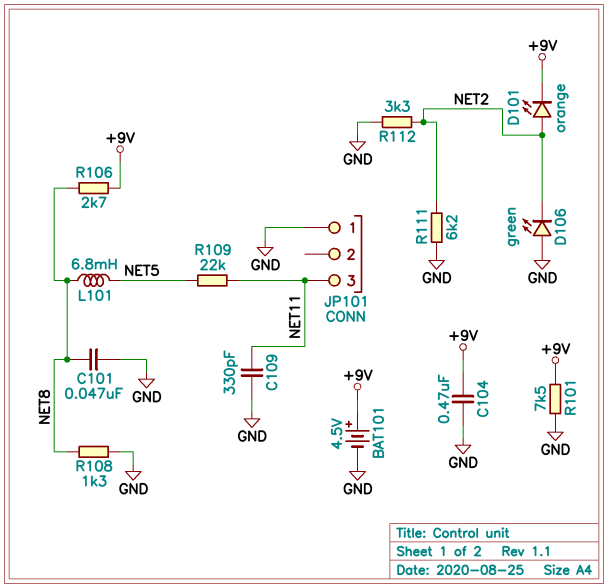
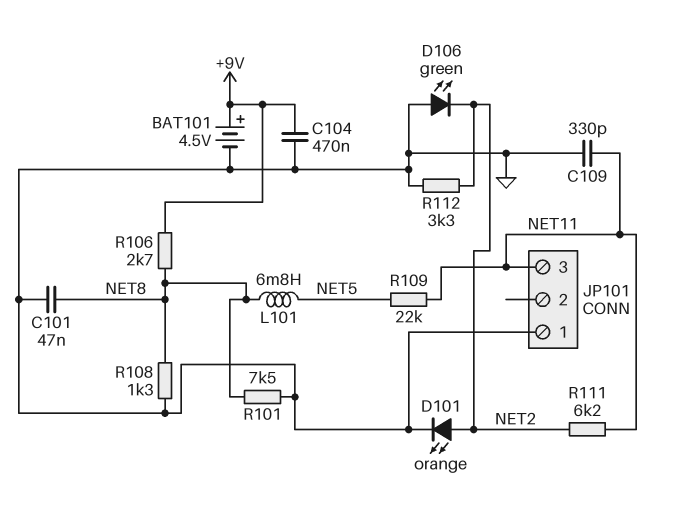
D101: LED orange (A NET2, K +9V) -> LED orange (A NET2, K GND)
R101: 7.5k (+9V, GND) -> 7.5k (GND, NET8)
R111: 6.2k (GND, NET2) -> 6.2k (NET2, NET11)

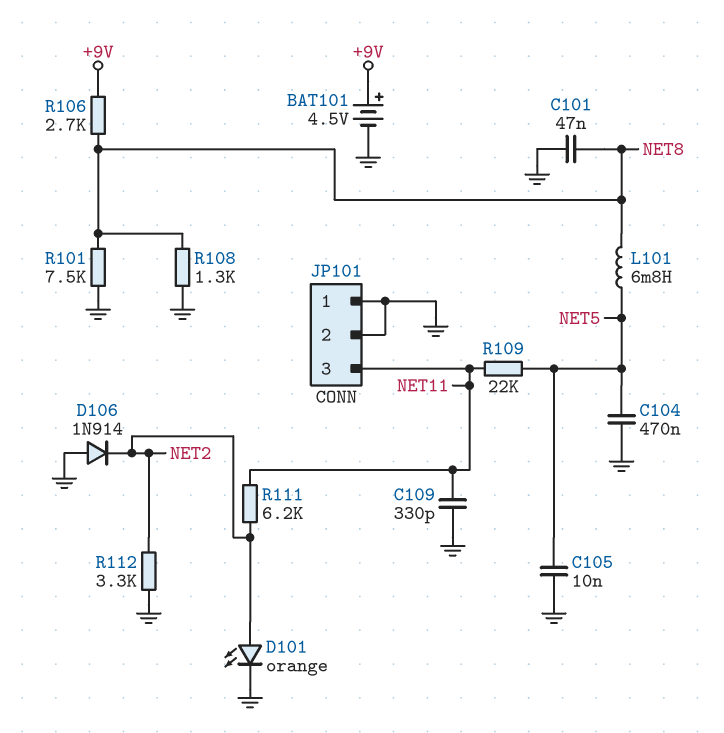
C104: 470nF (+9V, GND) -> 470nF (GND, NET5)
C105: none -> 10nF (GND, NET5)
D106: LED green (A GND, K NET2) -> diode 1N914 (A GND, K NET2)
JP101 pin 2: none -> GND

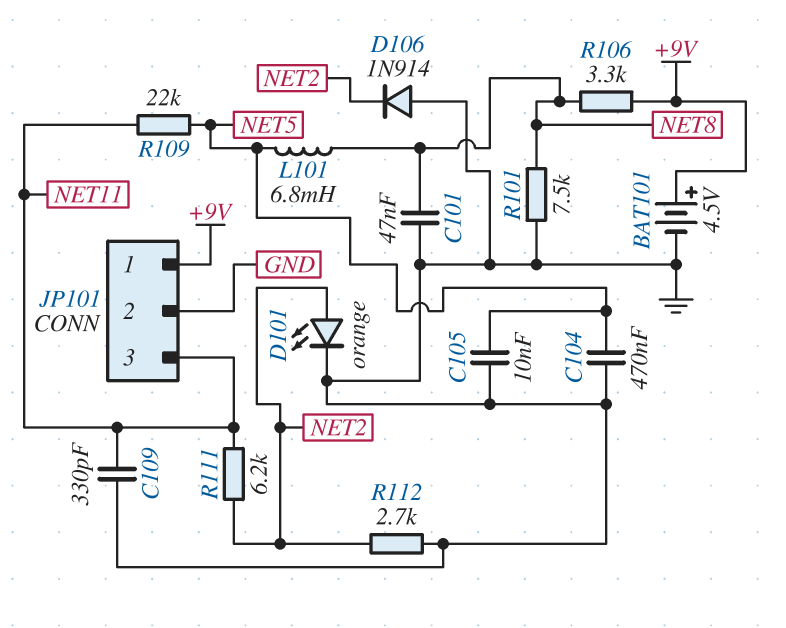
JP101 pin 1: GND -> +9V
R106: 2.7k (+9V, NET8) -> 3.3k (+9V, NET8)
R108: 1.3k (GND, NET8) -> none
R112: 3.3k (GND, NET2) -> 2.7k (GND, NET2)

